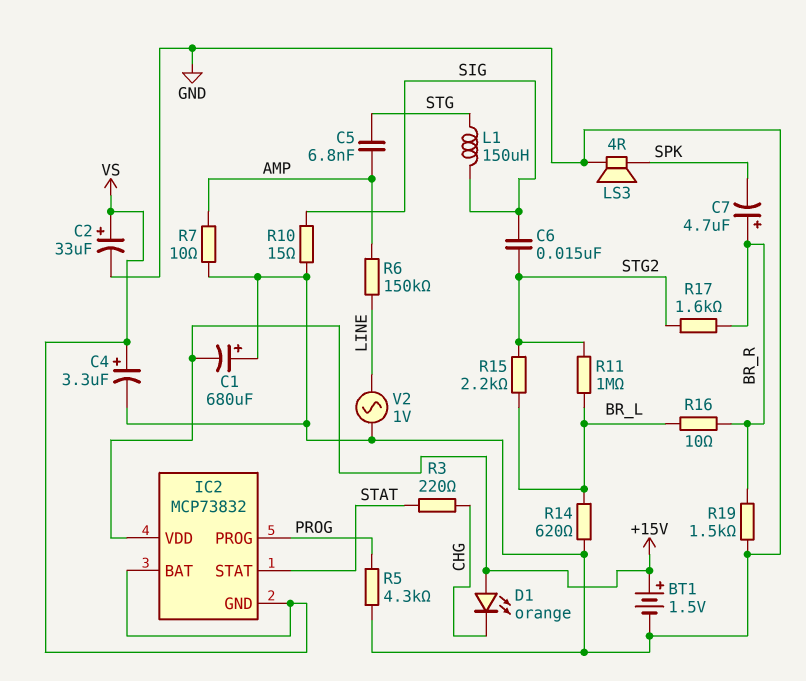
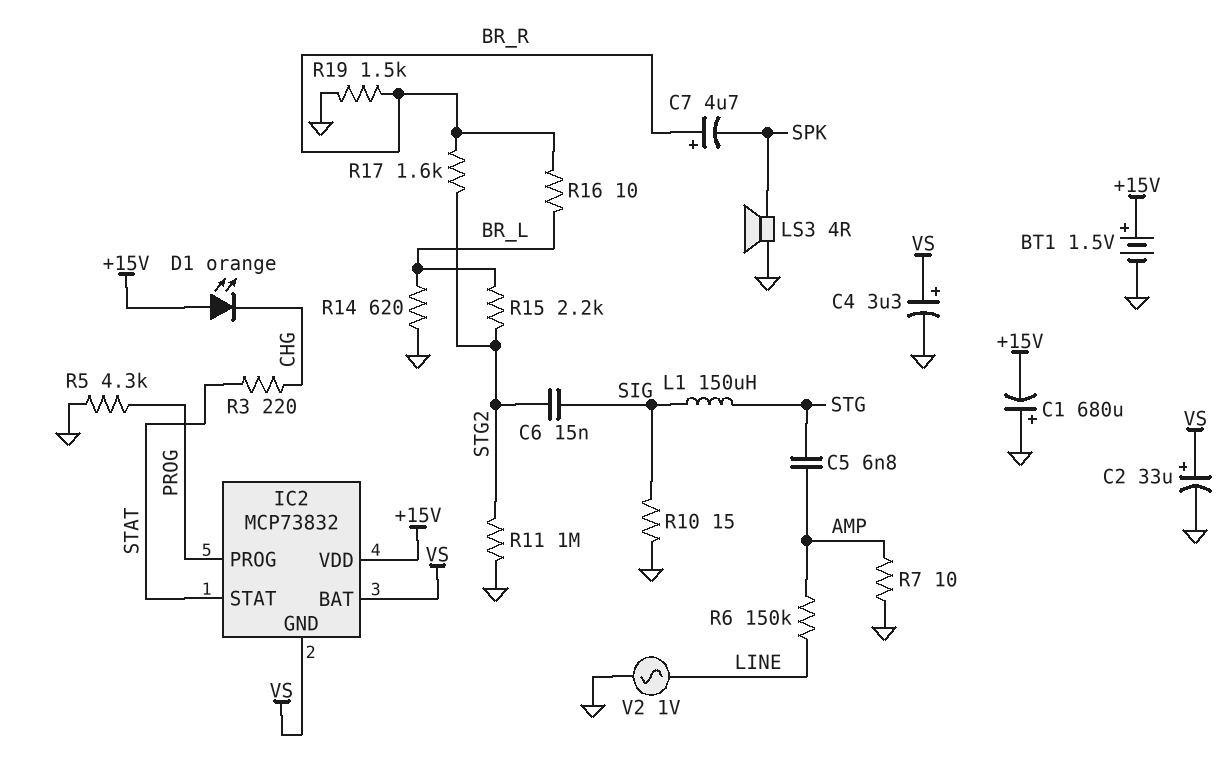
R11: 1M (BR_L, STG2) -> 1M (GND, STG2)

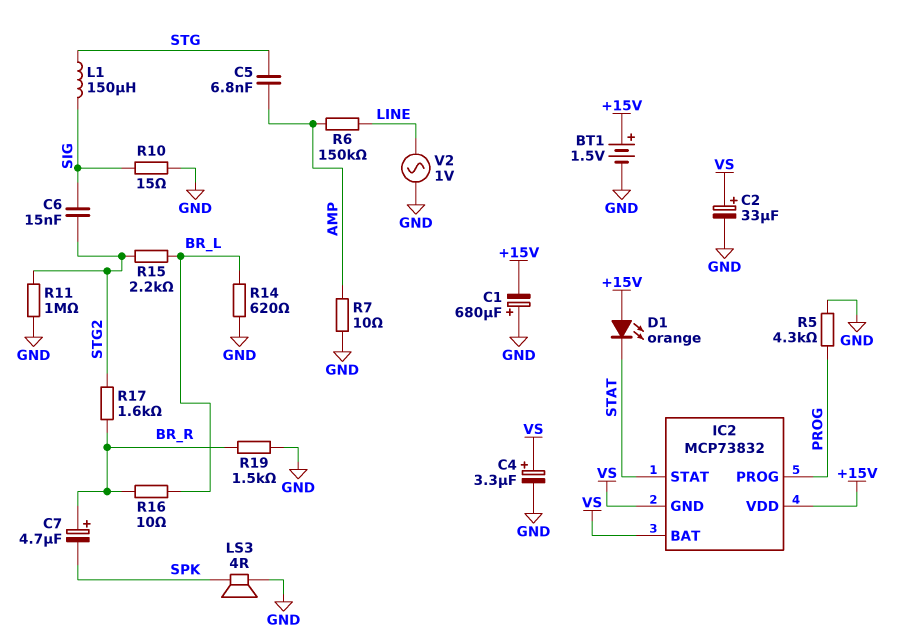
D1: LED orange (A +15V, K CHG) -> LED orange (A +15V, K STAT)
R3: 220 (CHG, STAT) -> none

